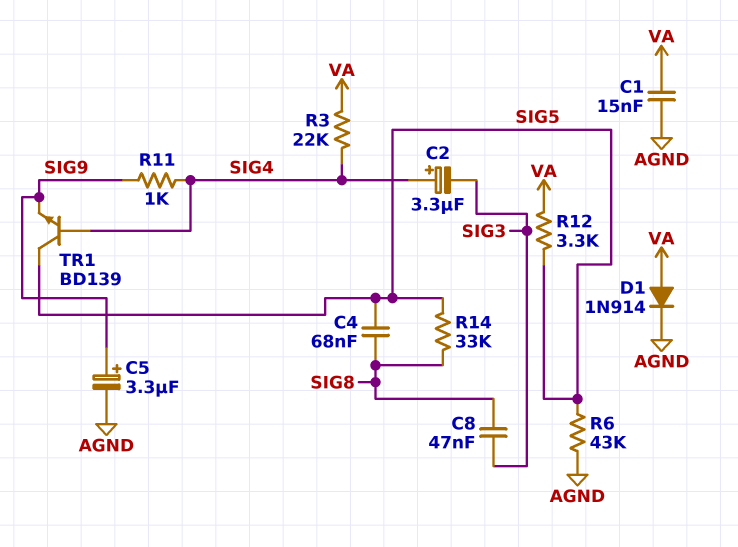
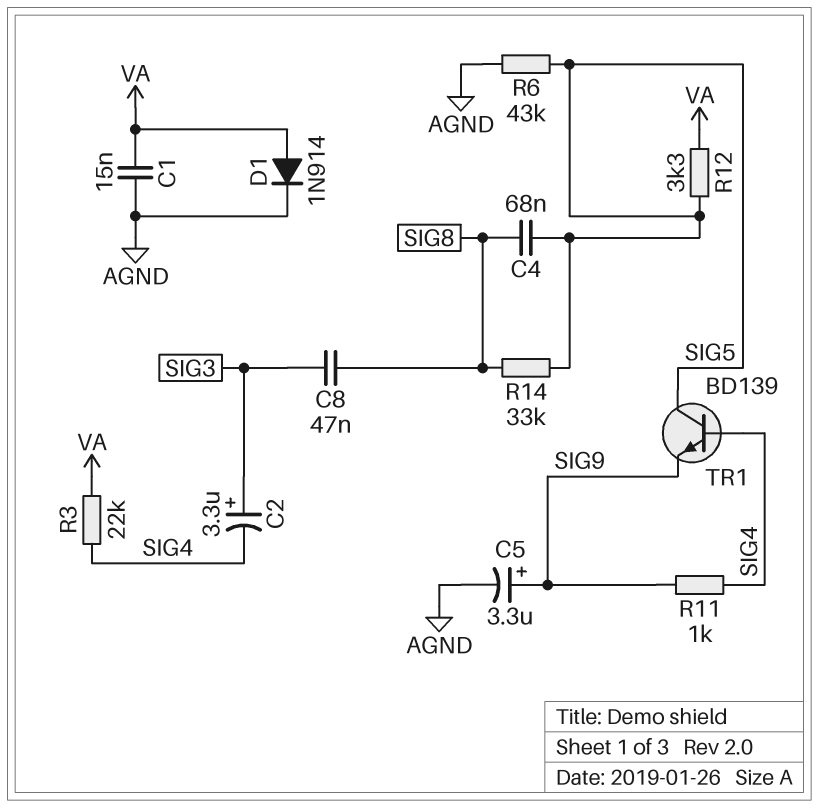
C2: 3.3uF (plus SIG4, minus SIG3) -> 3.3uF (plus SIG3, minus SIG4)

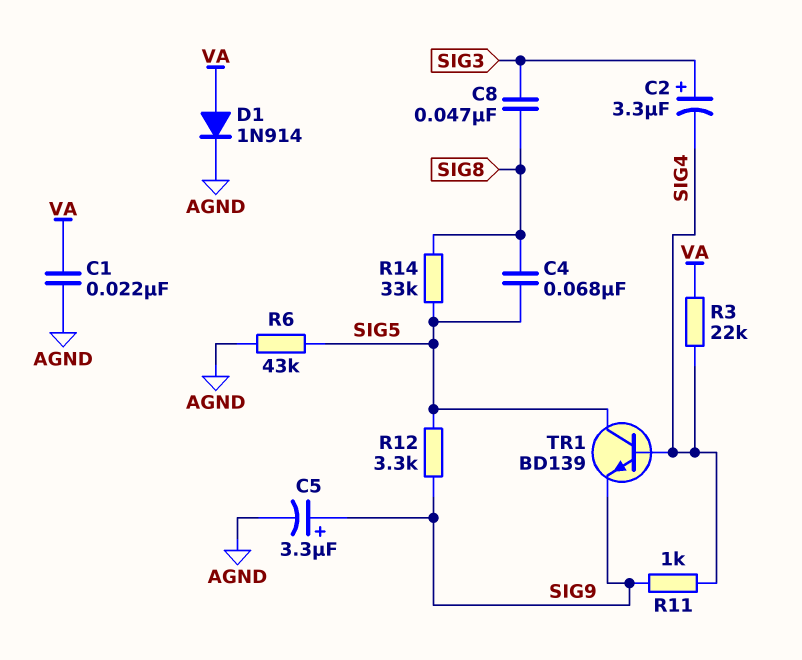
C1: 15nF (AGND, VA) -> 22nF (AGND, VA)
R12: 3.3k (SIG5, VA) -> 3.3k (SIG5, SIG9)

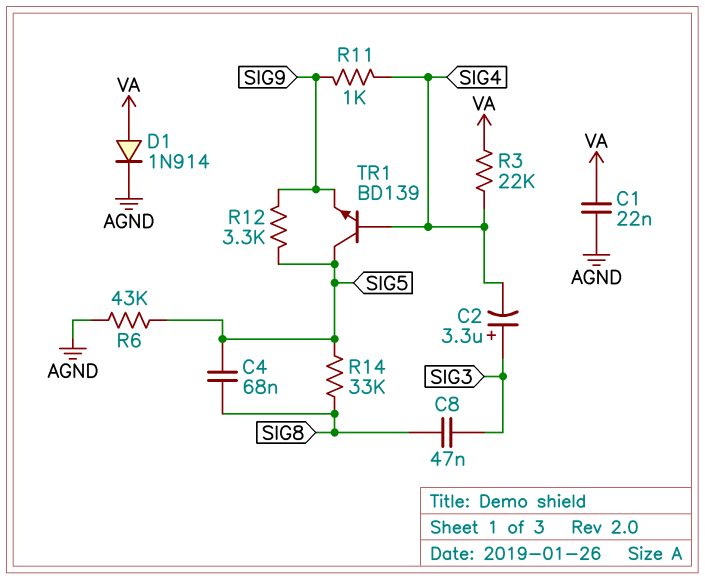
C5: 3.3uF (plus SIG9, minus AGND) -> none

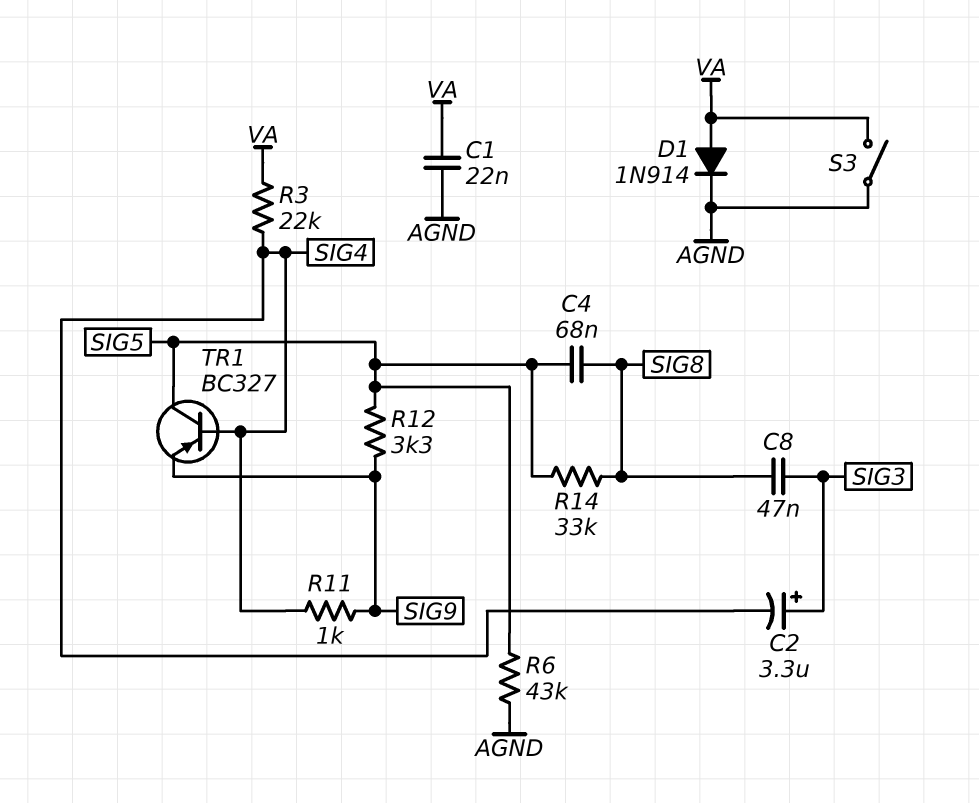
S3: none -> switch (AGND, VA)
TR1: NPN BD139 (B SIG4, C SIG5, E SIG9) -> PNP BC327 (B SIG4, C SIG5, E SIG9)

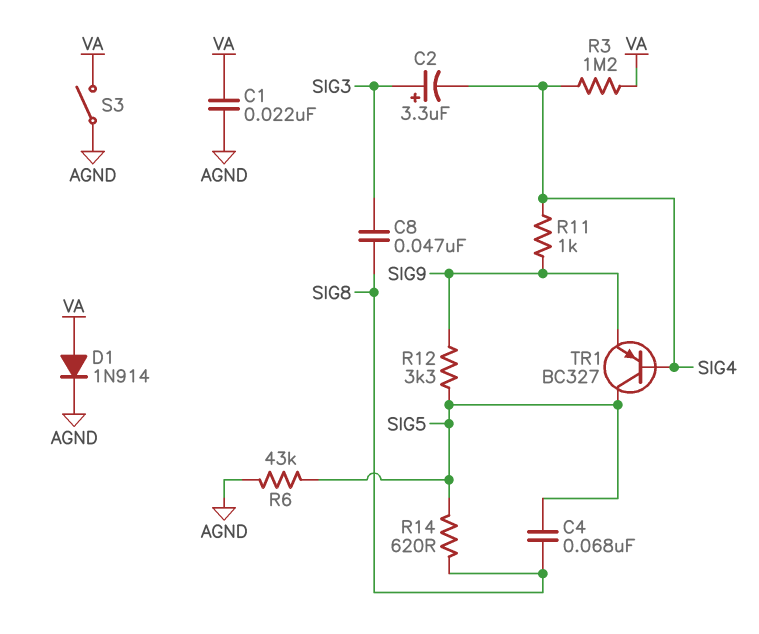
R3: 22k (SIG4, VA) -> 1.2M (SIG4, VA)
R14: 33k (SIG5, SIG8) -> 620 (SIG5, SIG8)

